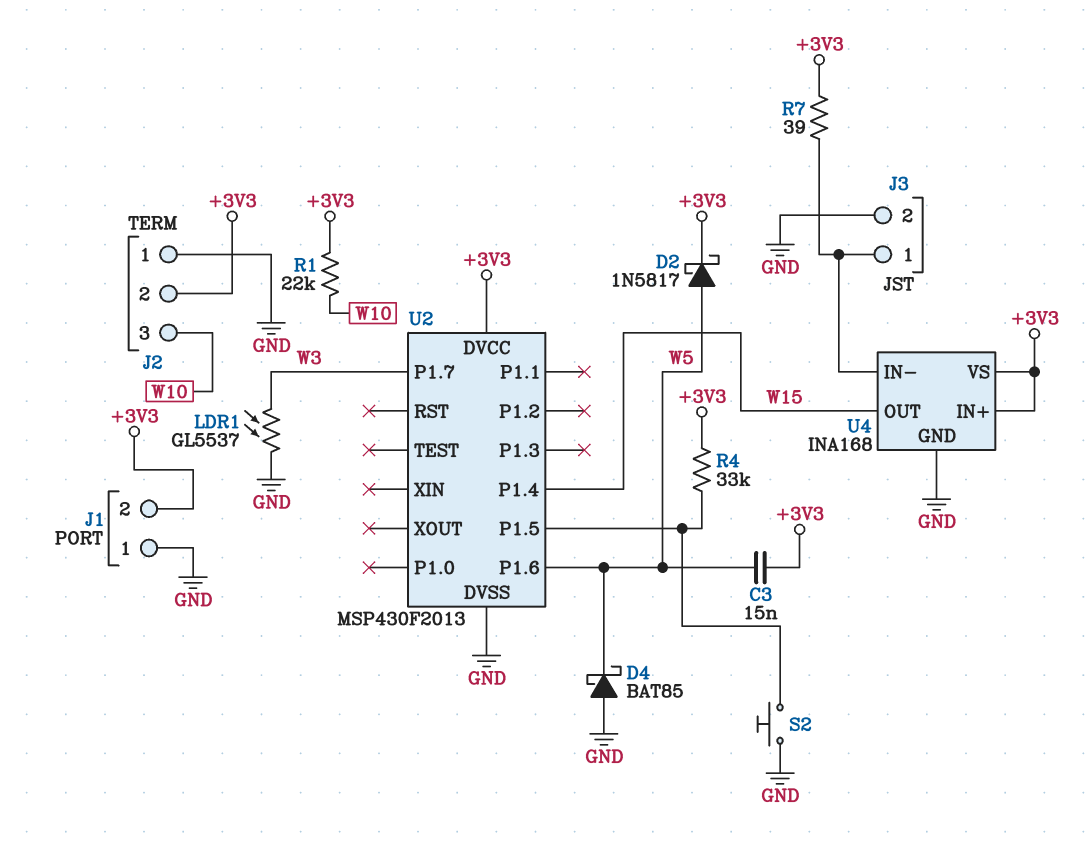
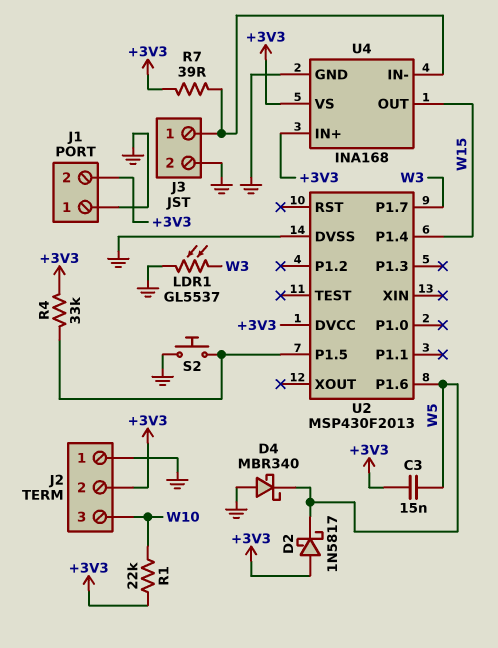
D2: schottky 1N5817 (A W5, K +3V3) -> schottky 1N5817 (A +3V3, K W5)
D4: schottky BAT85 (A GND, K W5) -> schottky MBR340 (A GND, K W5)

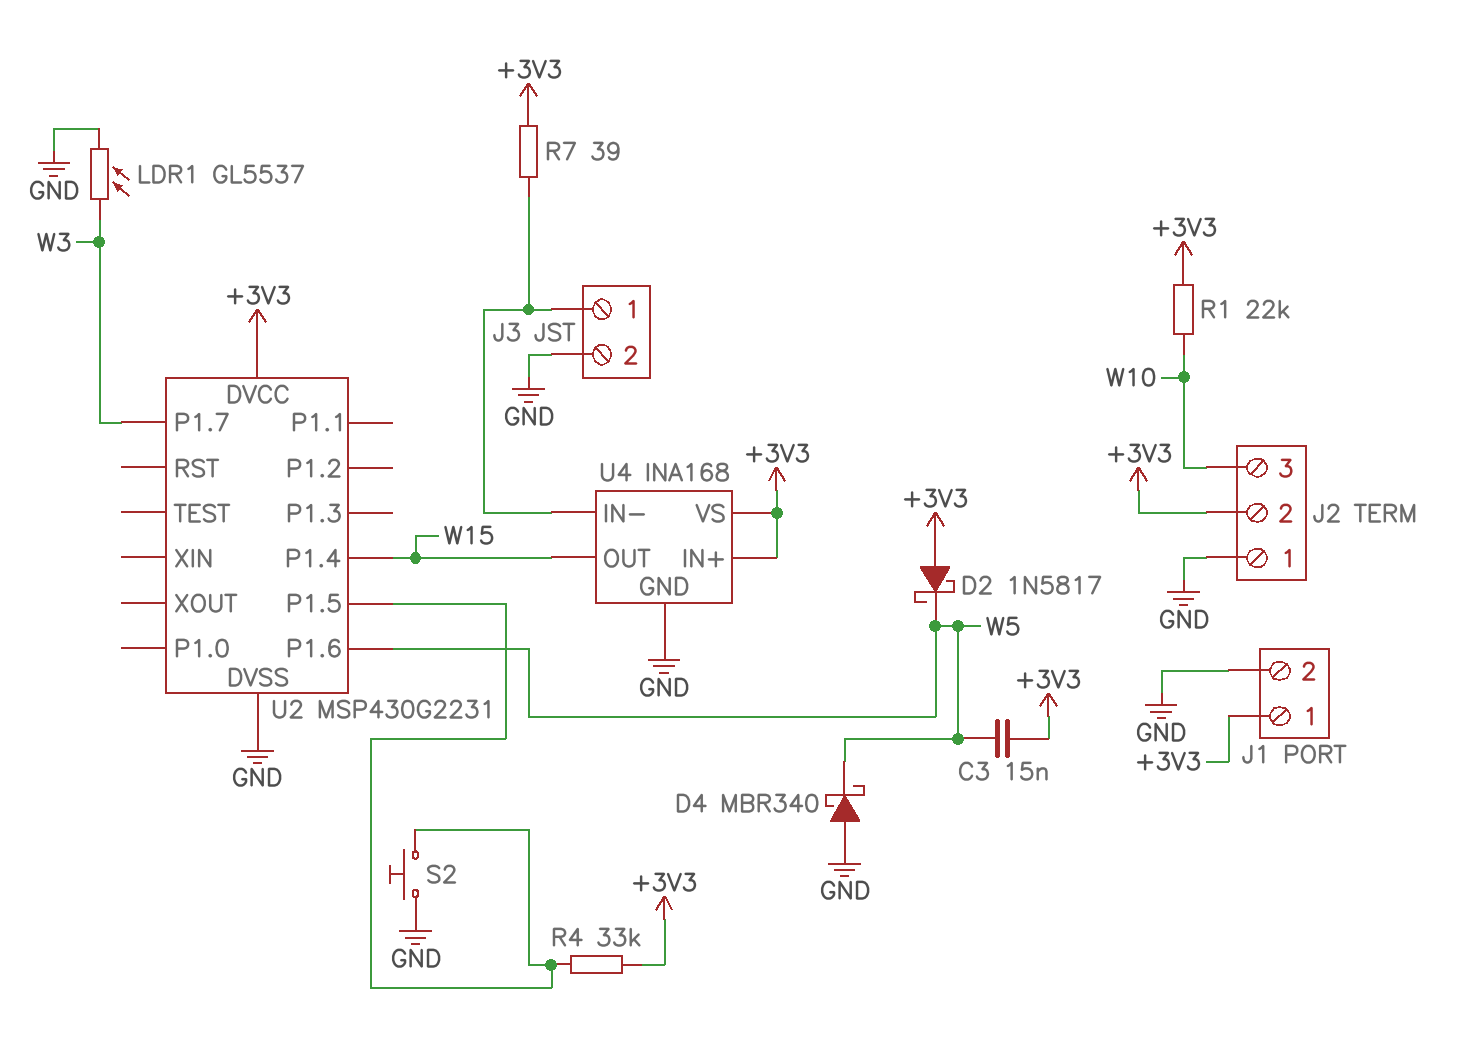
J1 pin 1: GND -> +3V3
J1 pin 2: +3V3 -> GND
U2: MSP430F2013 -> MSP430G2231

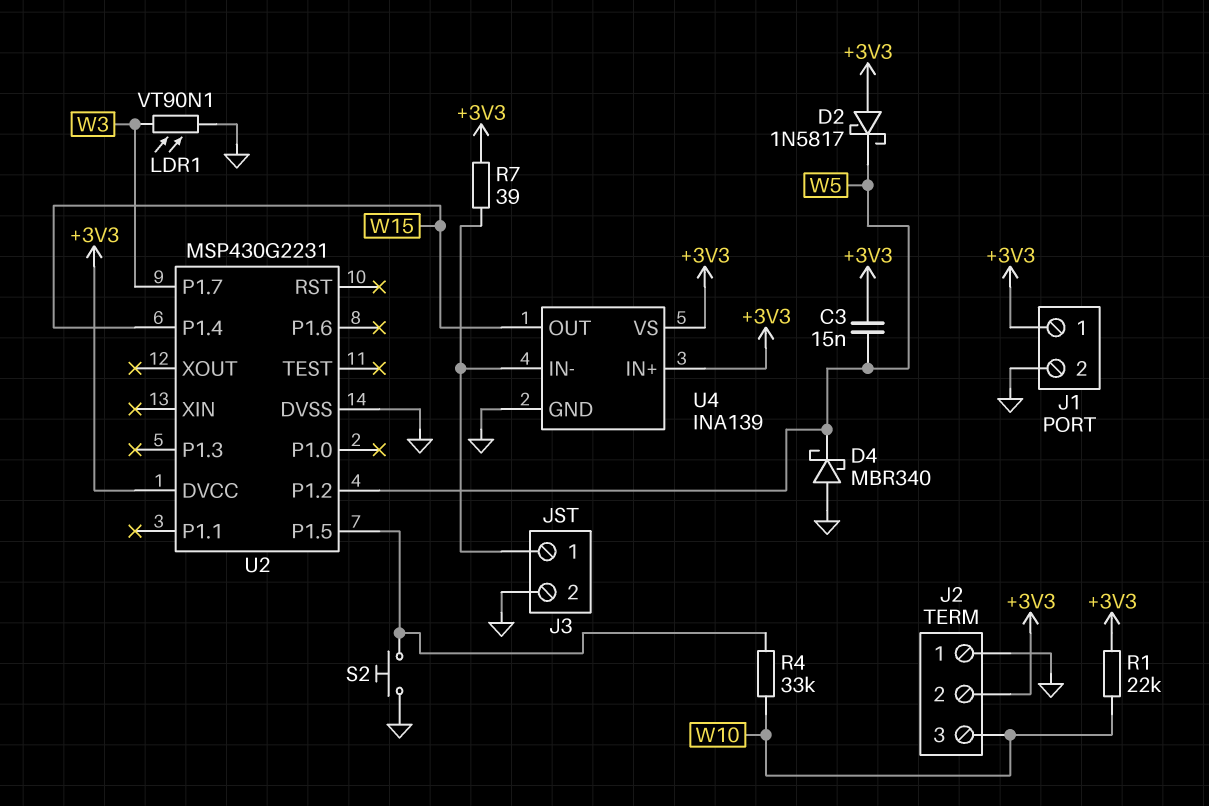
LDR1: GL5537 (GND, W3) -> VT90N1 (GND, W3)
R4: 33k (+3V3, U2/P1.5) -> 33k (U2/P1.5, W10)
U2 pin P1.2: none -> W5
U2 pin P1.6: W5 -> none
U4: INA168 -> INA139

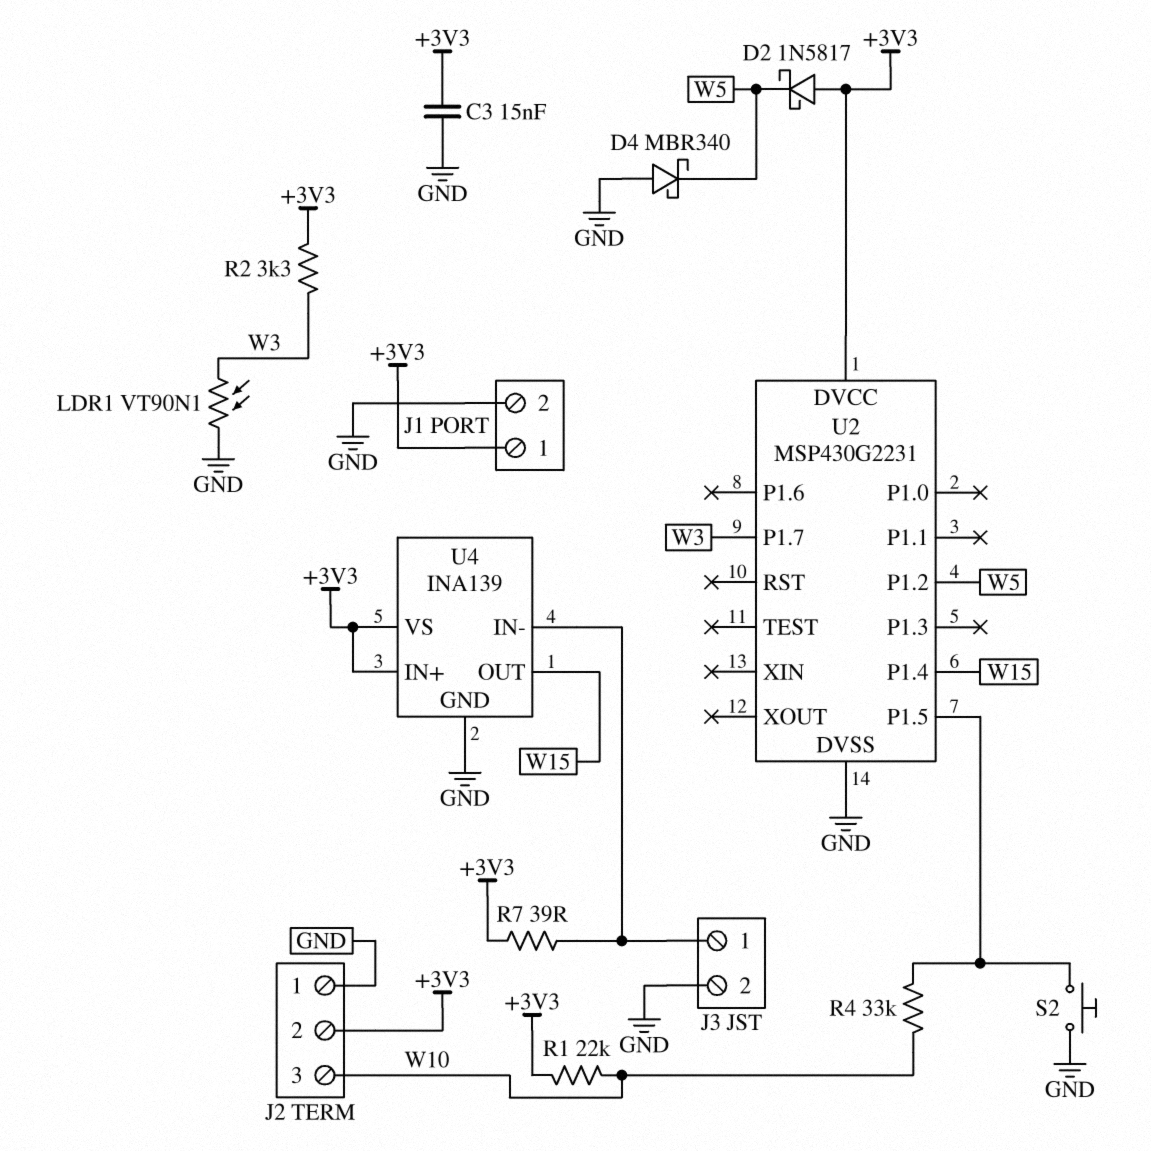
C3: 15nF (+3V3, W5) -> 15nF (+3V3, GND)
R2: none -> 3.3k (+3V3, W3)

